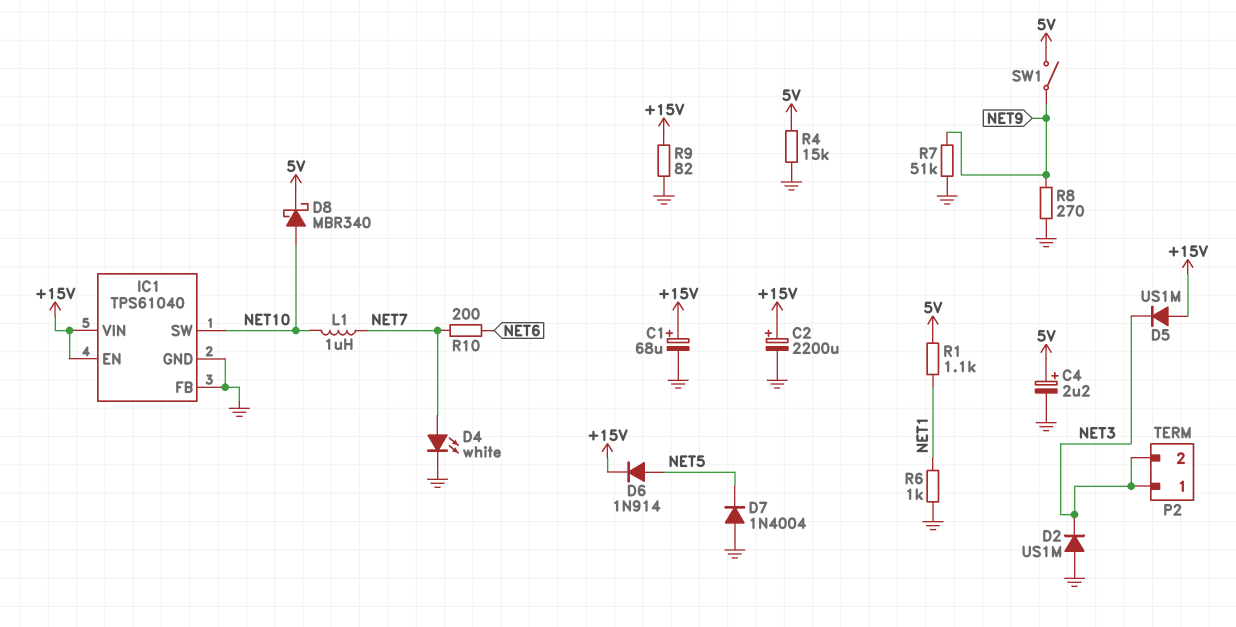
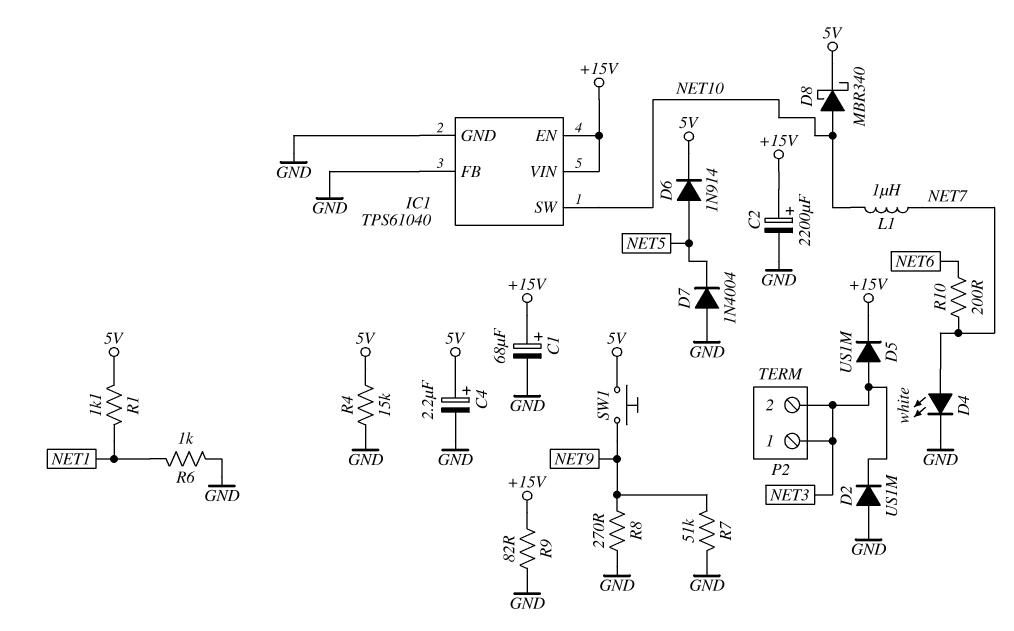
D5: diode US1M (A +15V, K NET3) -> diode US1M (A NET3, K +15V)
D6: diode 1N914 (A NET5, K +15V) -> diode 1N914 (A NET5, K 5V)
SW1: switch (5V, NET9) -> button (5V, NET9)

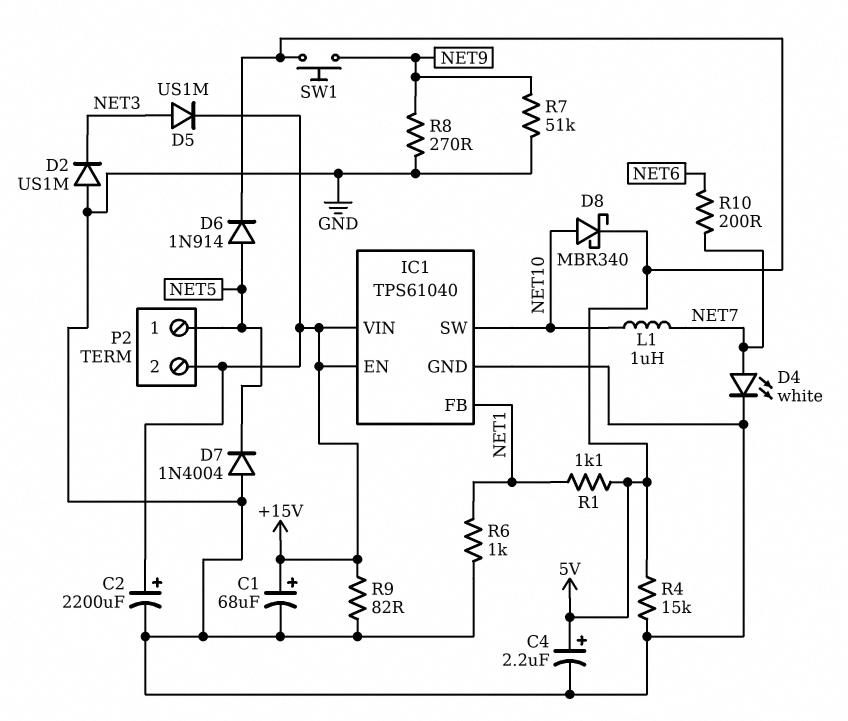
IC1 pin FB: GND -> NET1
P2 pin 1: NET3 -> NET5
P2 pin 2: NET3 -> +15V

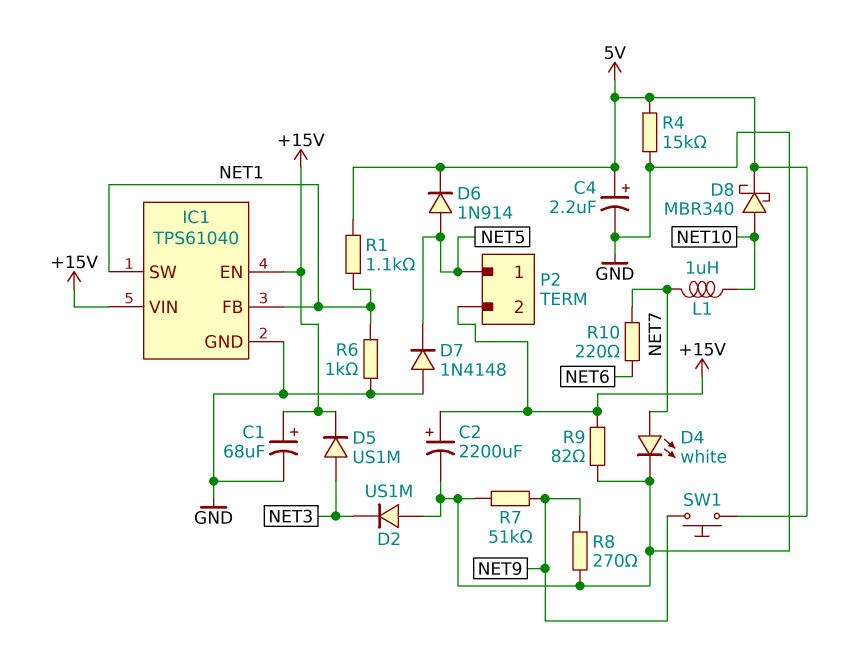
D7: diode 1N4004 (A GND, K NET5) -> diode 1N4148 (A GND, K NET5)
IC1 pin SW: NET10 -> NET1
R10: 200 (NET6, NET7) -> 220 (NET6, NET7)

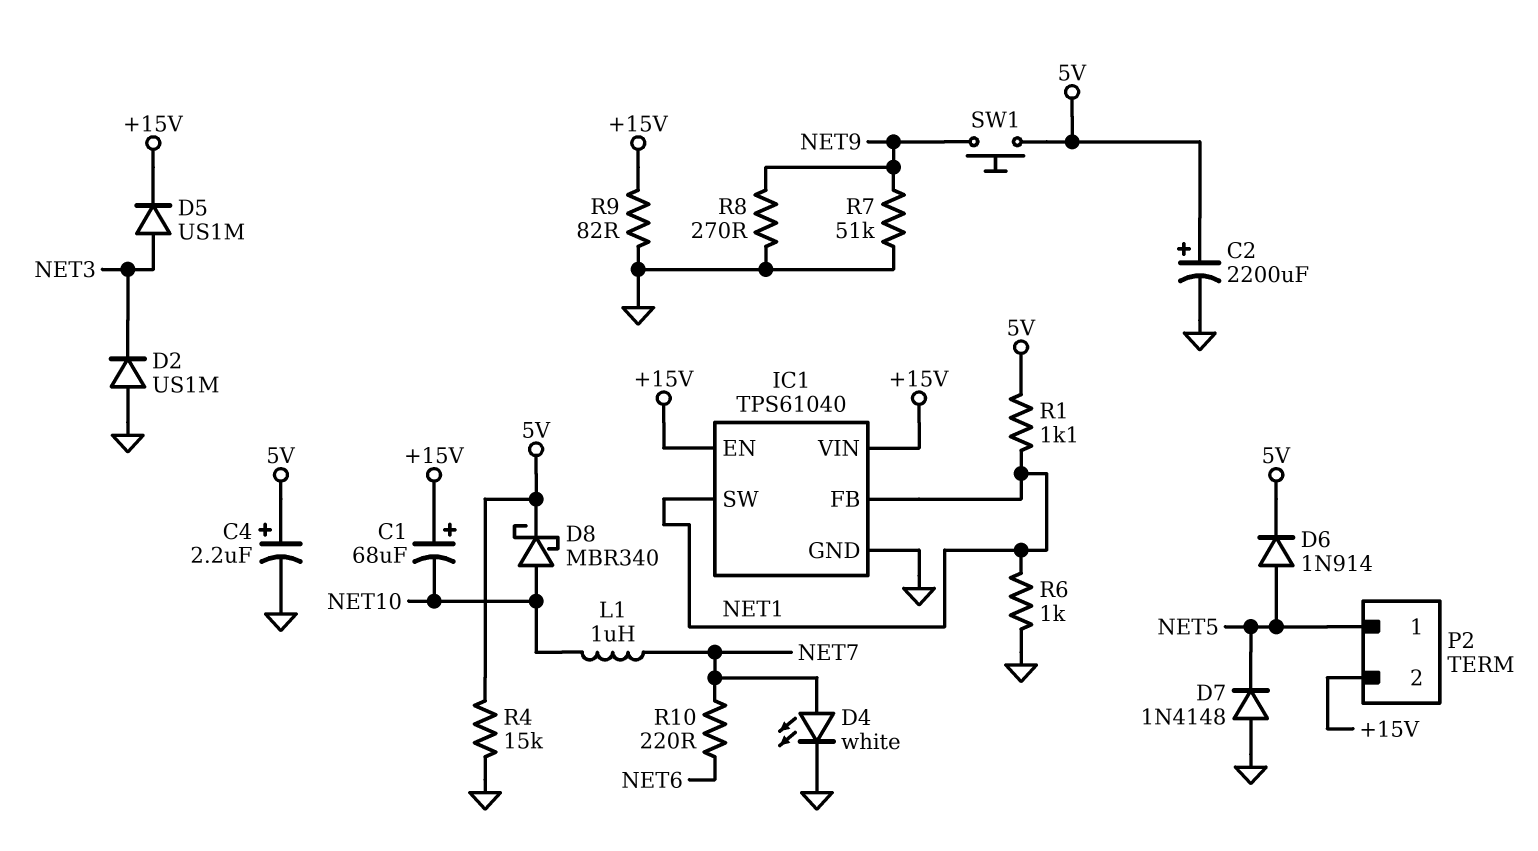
C1: 68uF (plus +15V, minus GND) -> 68uF (plus +15V, minus NET10)
C2: 2200uF (plus +15V, minus GND) -> 2200uF (plus 5V, minus GND)

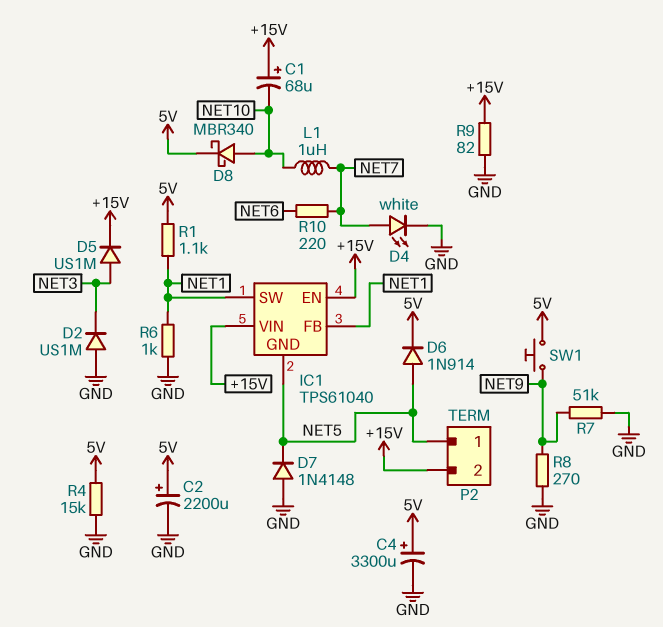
C4: 2.2uF (plus 5V, minus GND) -> 3300uF (plus 5V, minus GND)
IC1 pin GND: GND -> NET5

